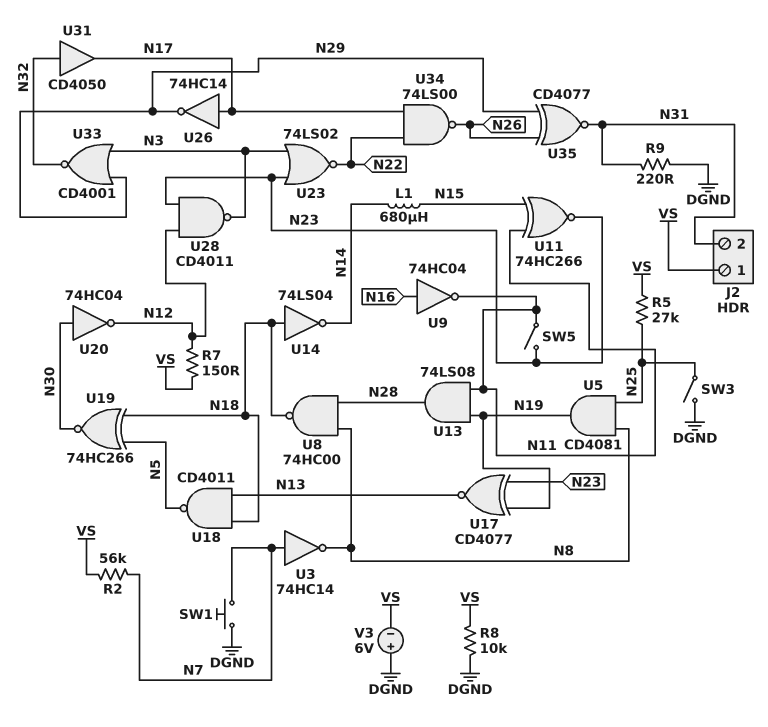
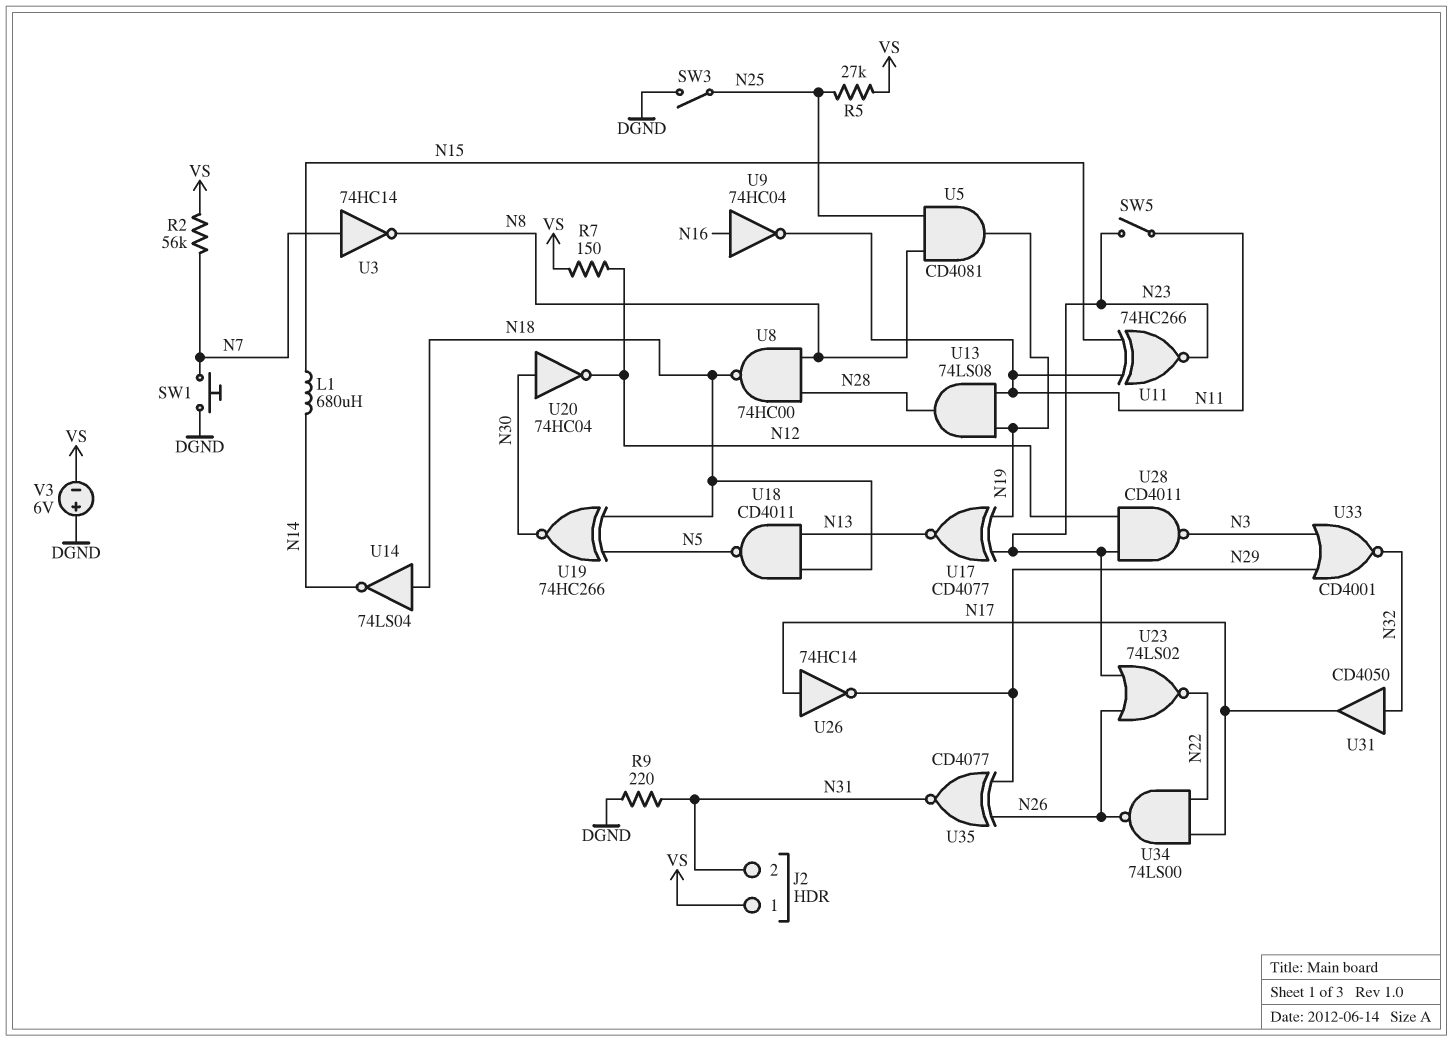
R8: 10k (DGND, VS) -> none
U23: NOR 74LS02 (in N3, in N23, out N22) -> NOR 74LS02 (in N23, in N26, out N22)

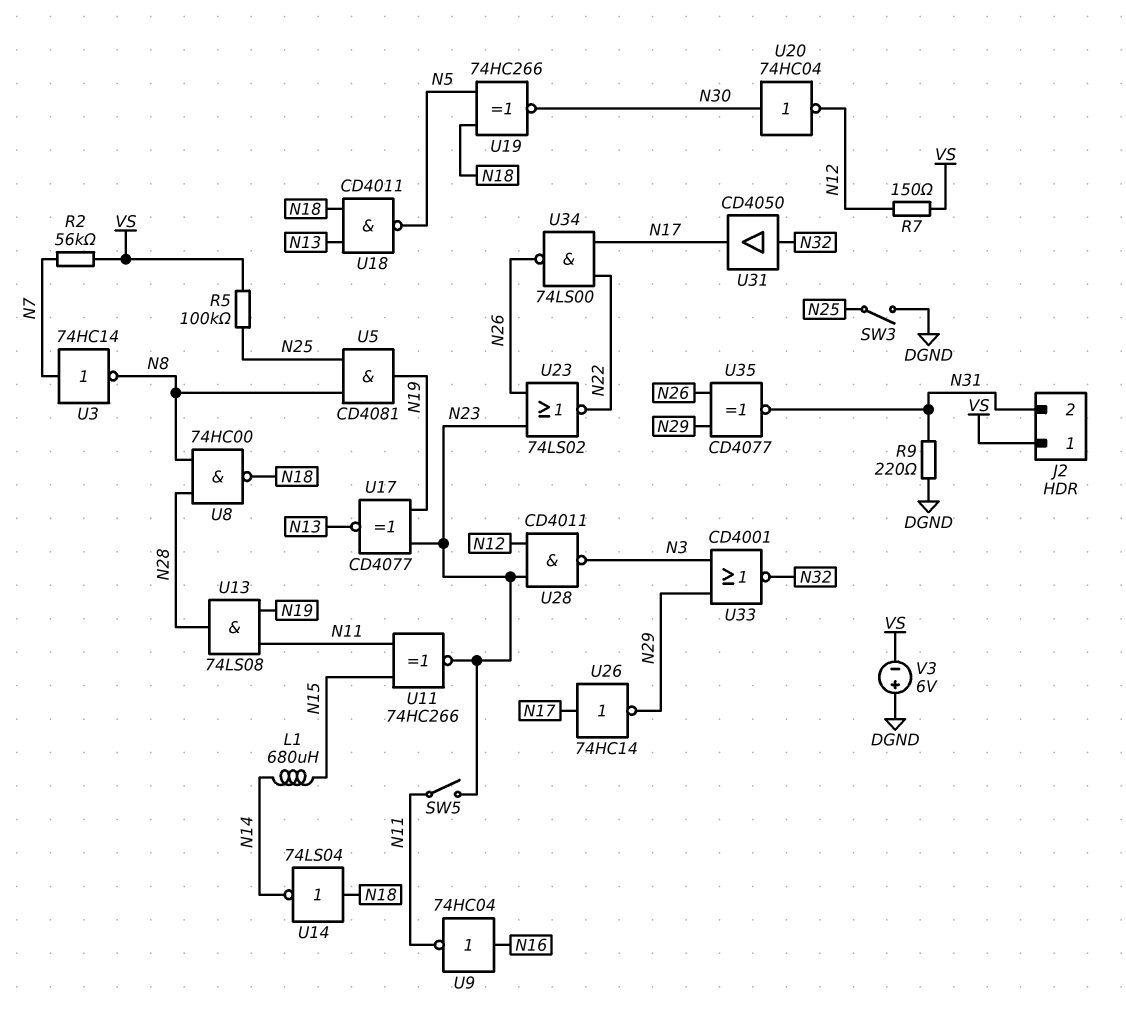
R5: 27k (N25, VS) -> 100k (N25, VS)
SW1: button (DGND, N7) -> none

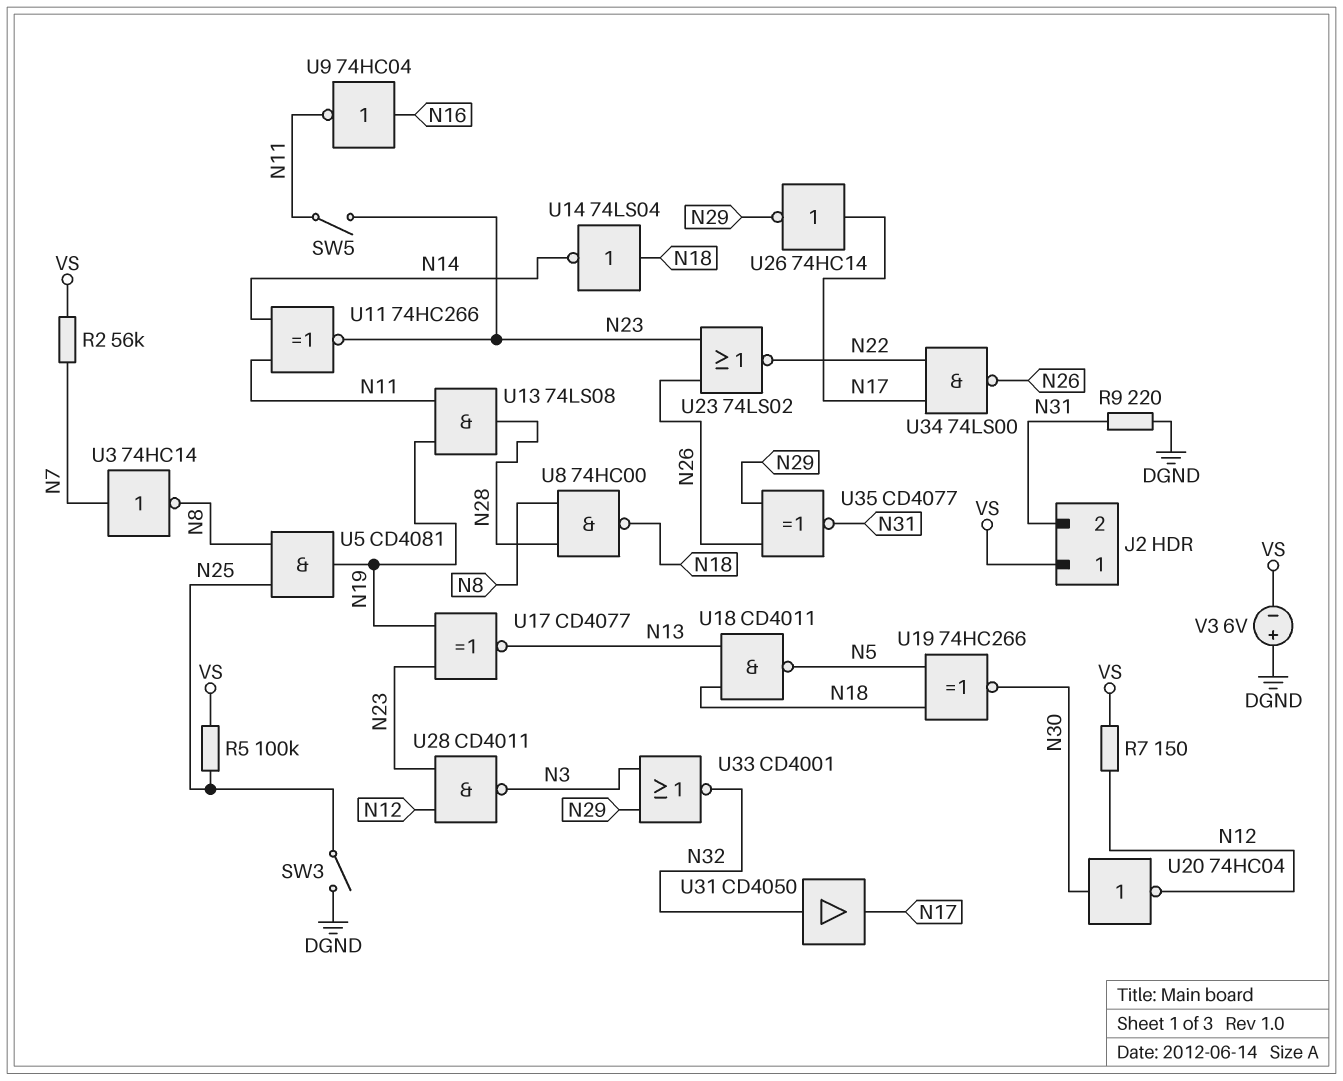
L1: 680uH (N14, N15) -> none
U11: XNOR 74HC266 (in N11, in N15, out N23) -> XNOR 74HC266 (in N11, in N14, out N23)

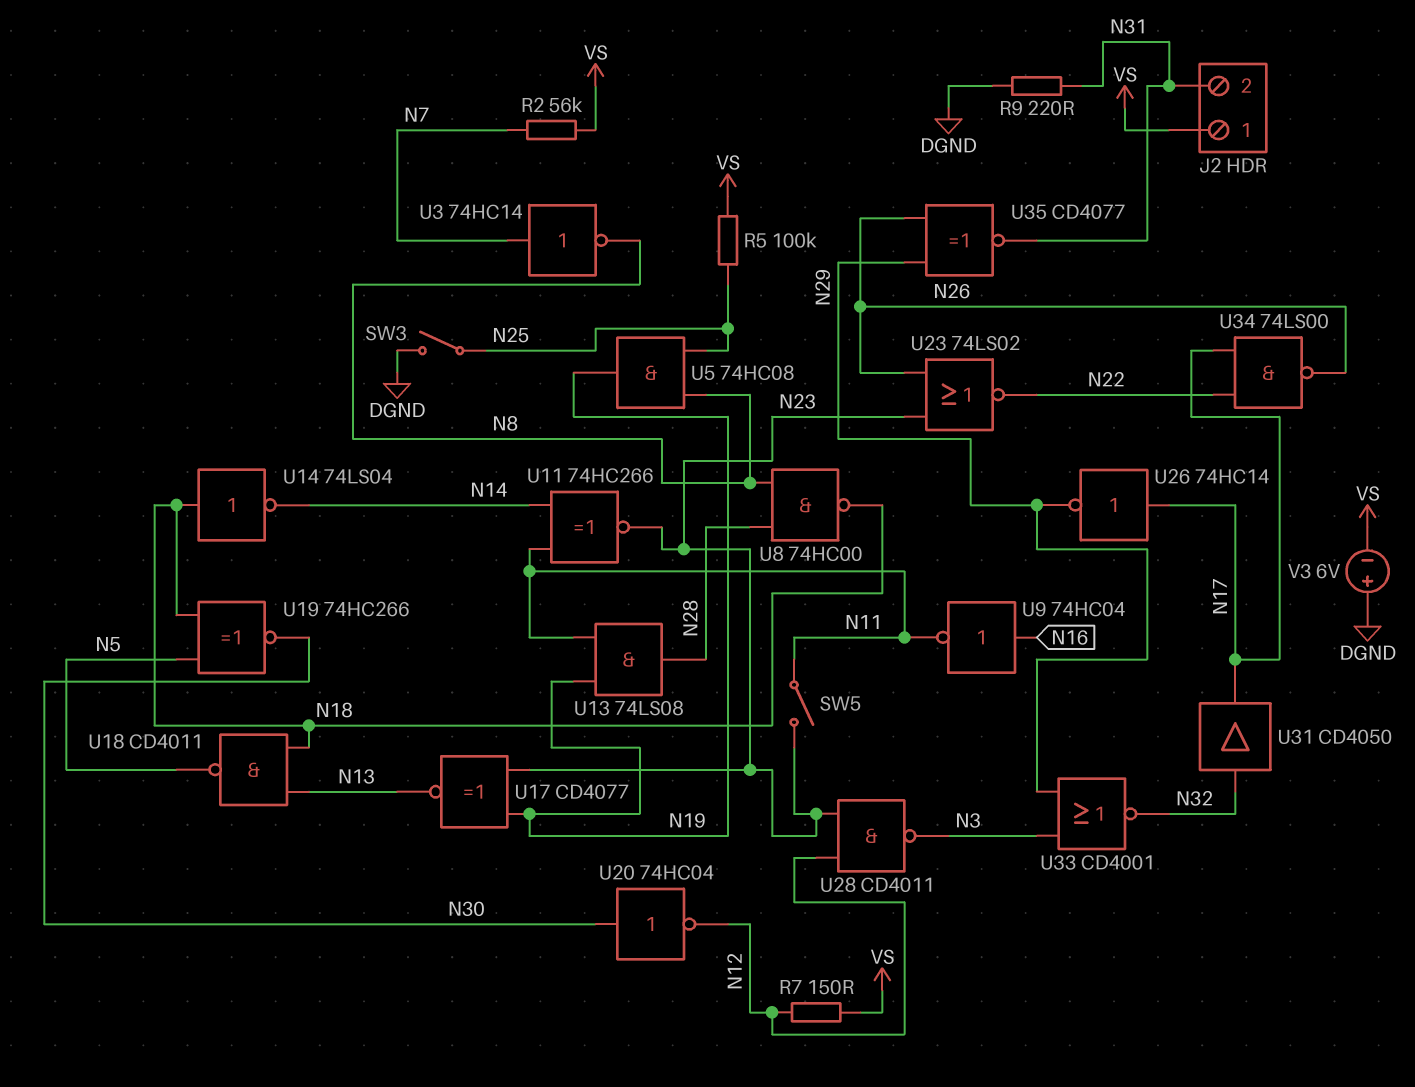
U5: AND CD4081 (in N8, in N25, out N19) -> AND 74HC08 (in N8, in N25, out N19)

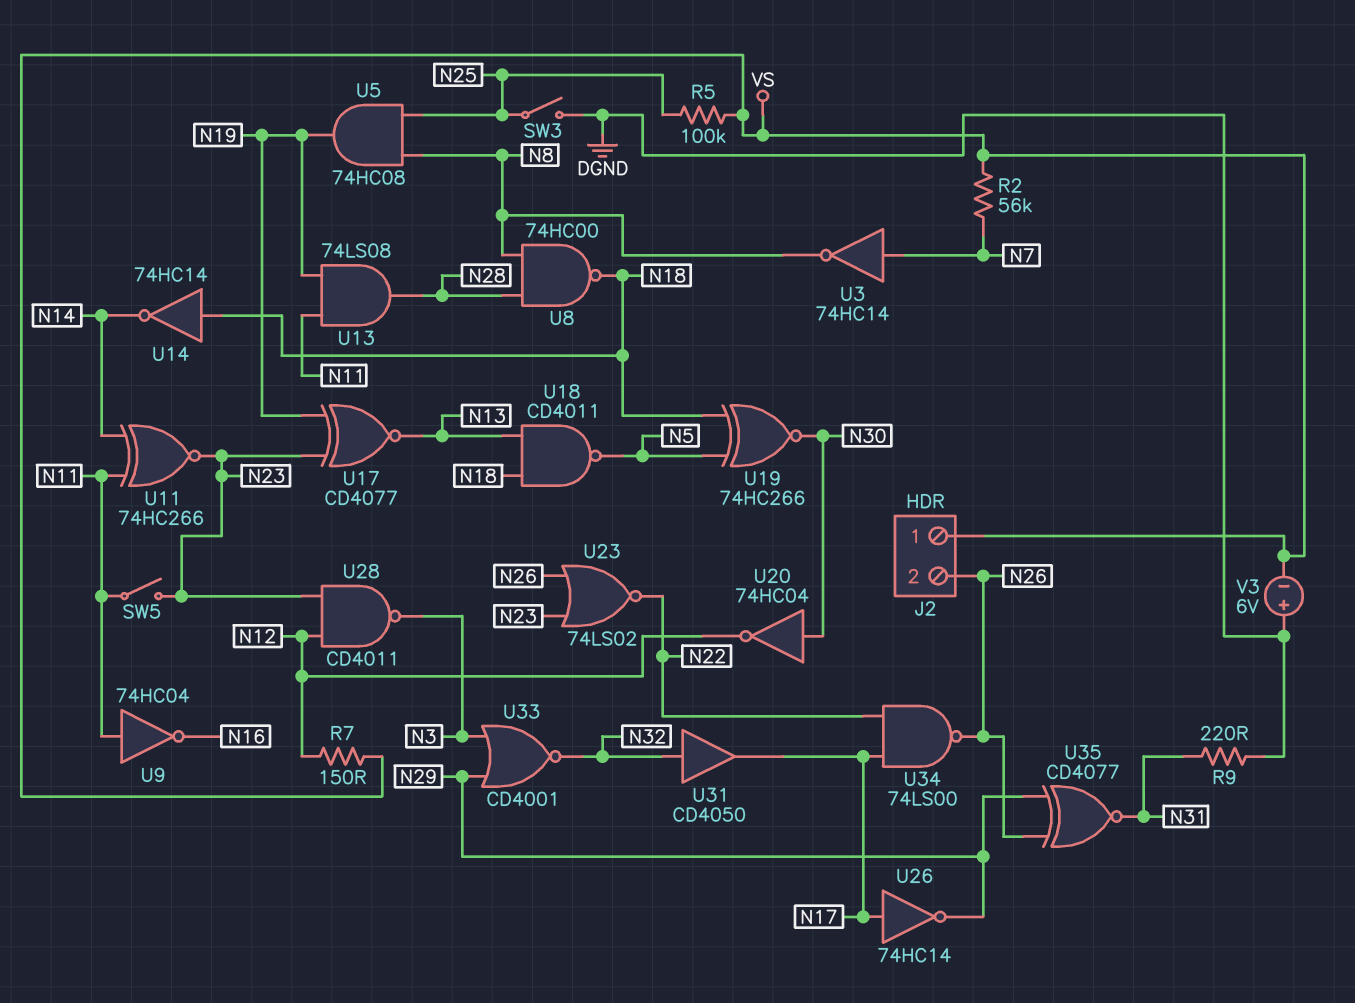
J2 pin 2: N31 -> N26
U9: NOT 74HC04 (in N16, out N11) -> NOT 74HC04 (in N11, out N16)
U14: NOT 74LS04 (in N18, out N14) -> NOT 74HC14 (in N18, out N14)

